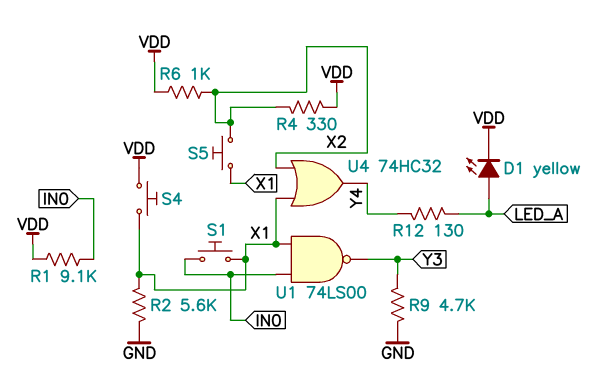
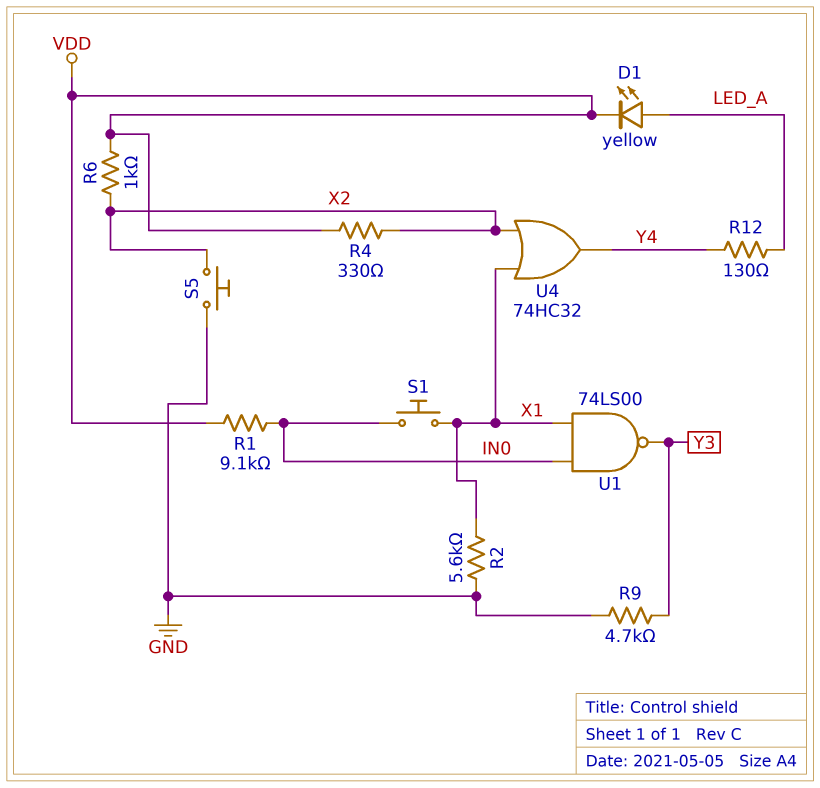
S4: button (VDD, X1) -> none
S5: button (X1, X2) -> button (GND, X2)

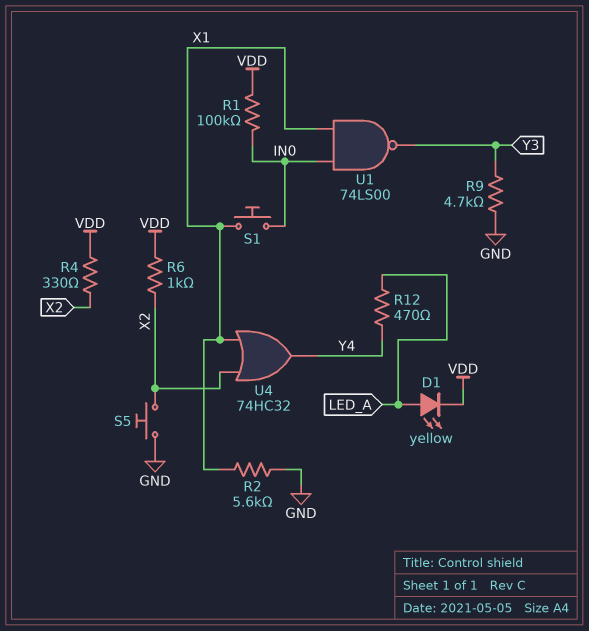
R1: 9.1k (IN0, VDD) -> 100k (IN0, VDD)
R12: 130 (LED_A, Y4) -> 470 (LED_A, Y4)

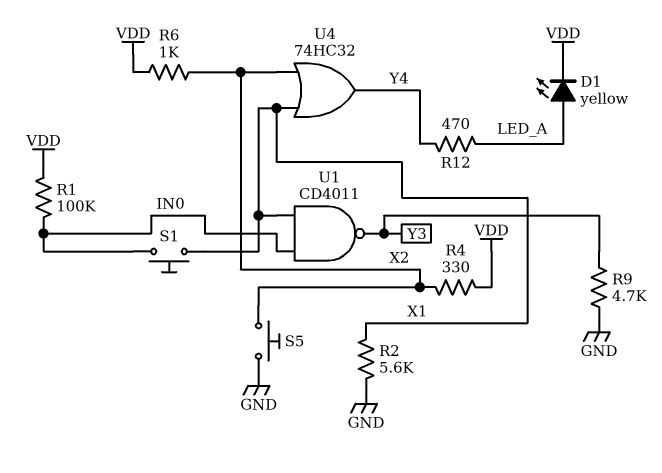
U1: NAND 74LS00 (in IN0, in X1, out Y3) -> NAND CD4011 (in IN0, in X1, out Y3)

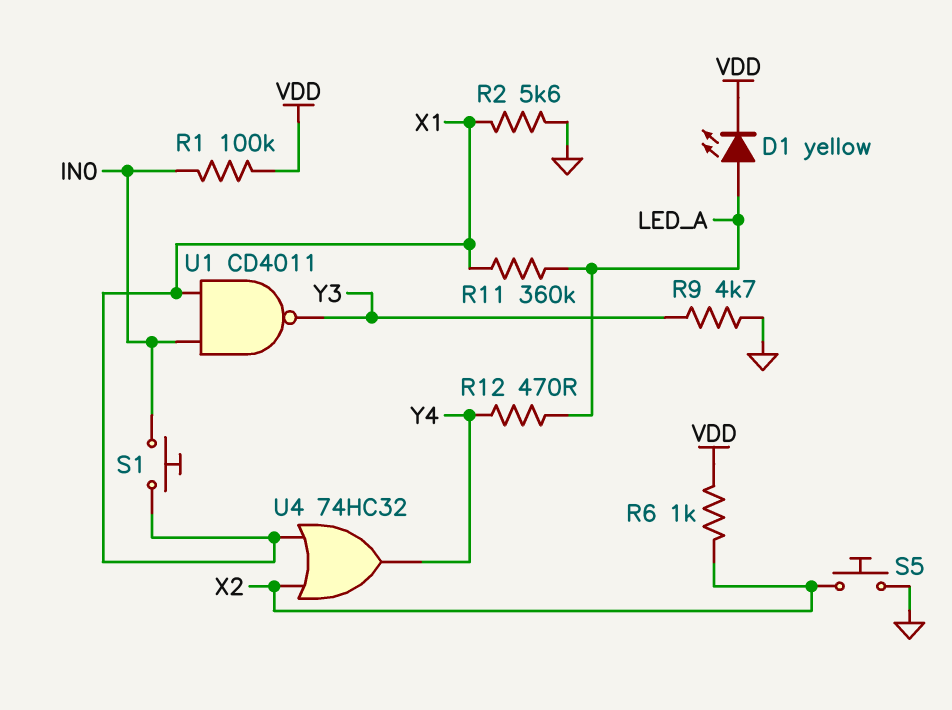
R4: 330 (VDD, X2) -> none
R11: none -> 360k (LED_A, X1)

